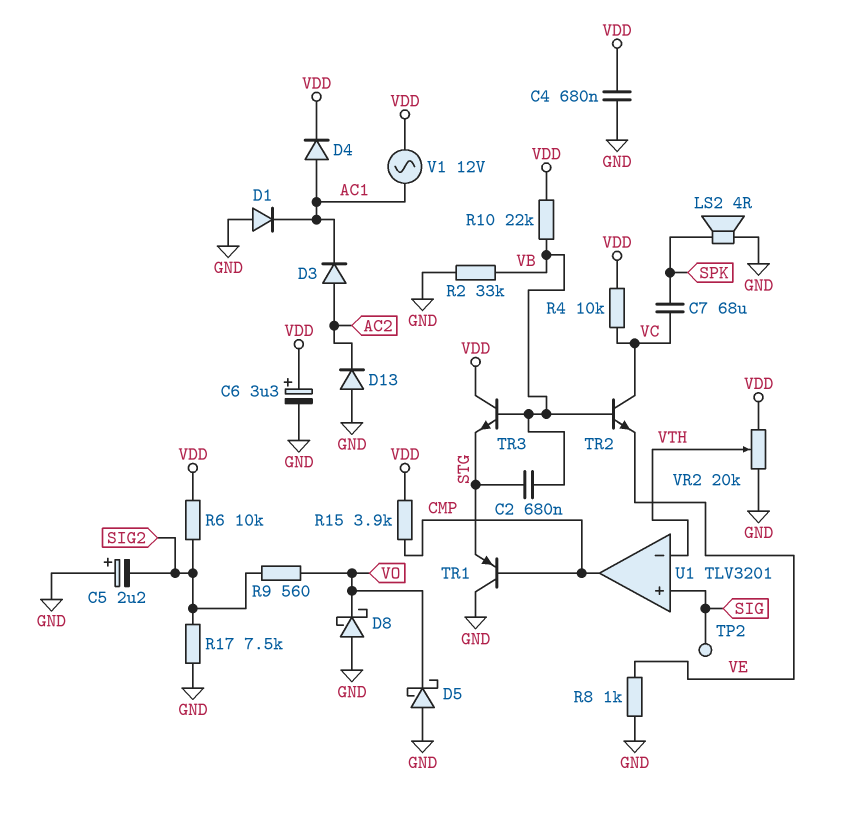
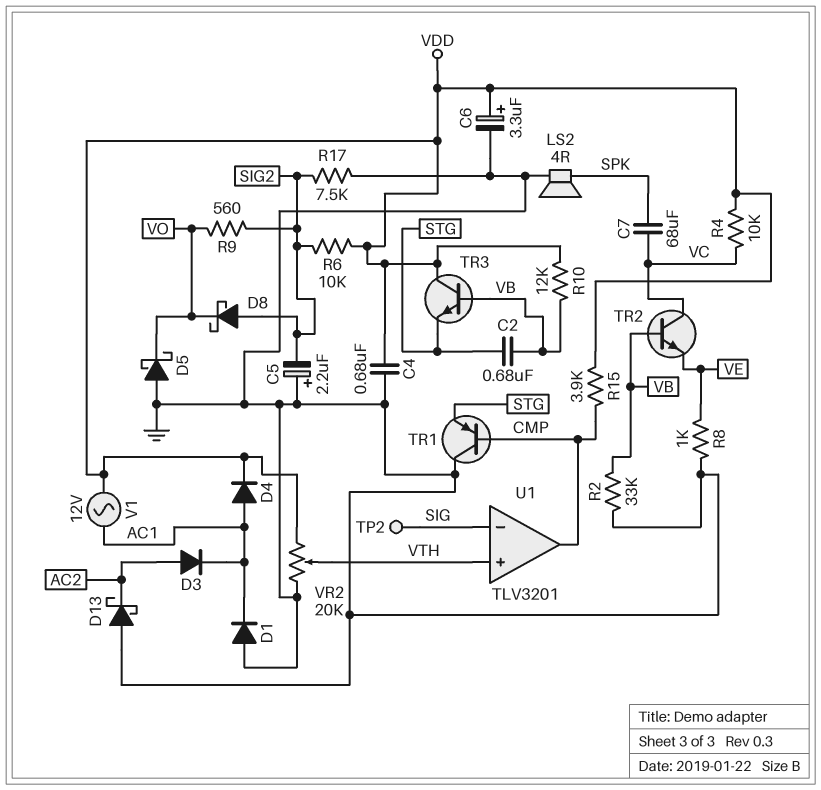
D8: schottky (A GND, K VO) -> schottky (A SIG2, K VO)
D13: diode (A GND, K AC2) -> schottky (A GND, K AC2)
R10: 22k (VB, VDD) -> 12k (VB, VDD)
U1 pin in+: SIG -> VTH
U1 pin in-: VTH -> SIG

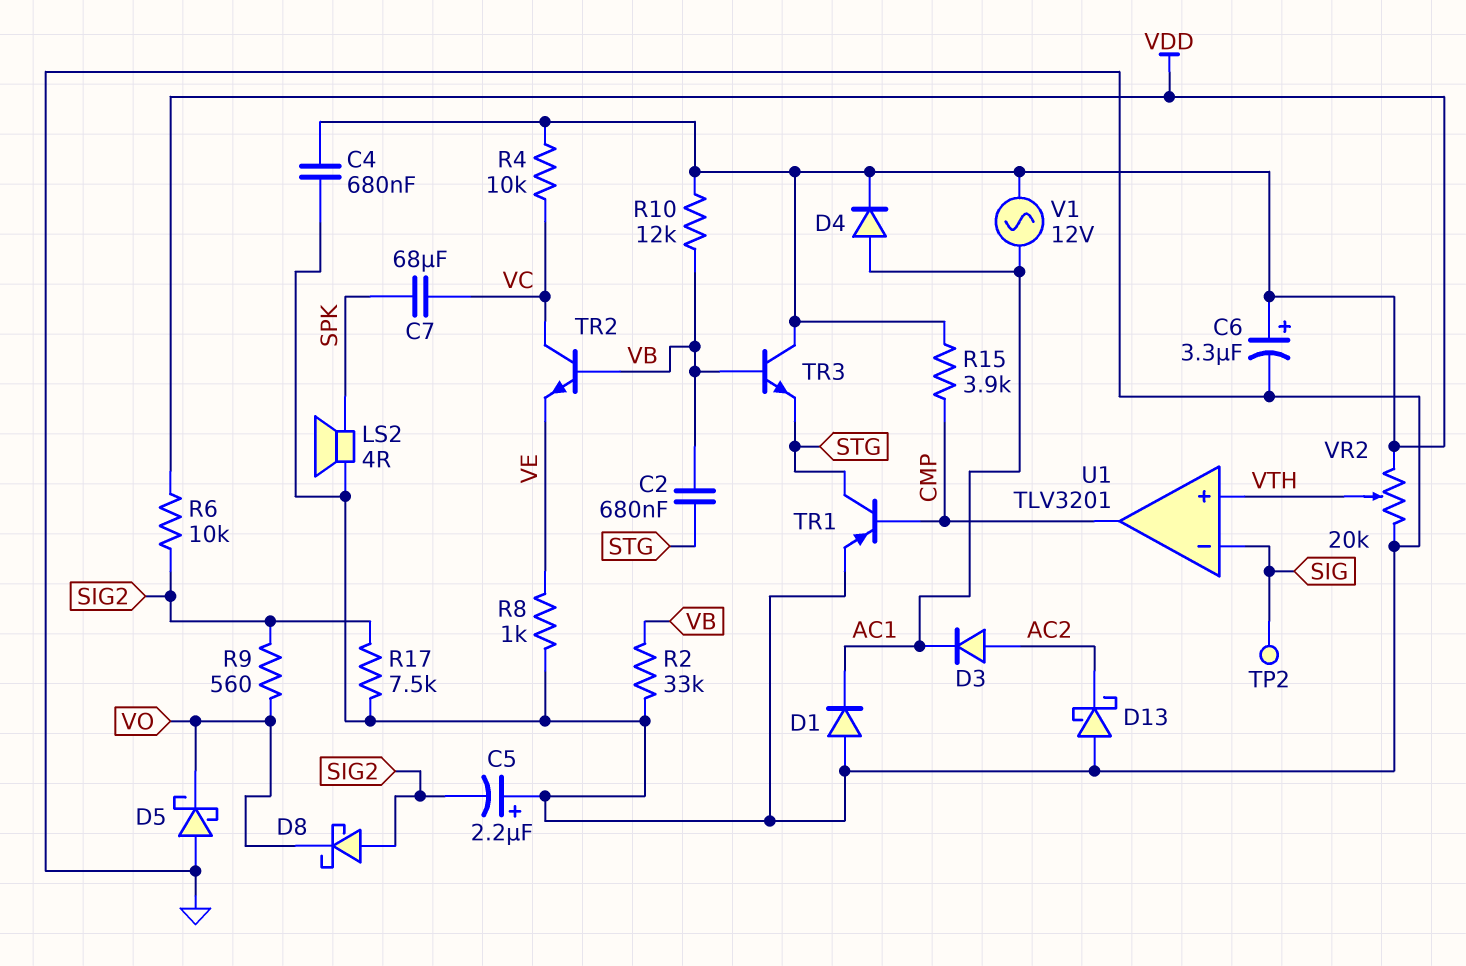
TR1: PNP (B CMP, C GND, E STG) -> PNP (B CMP, C STG, E GND)

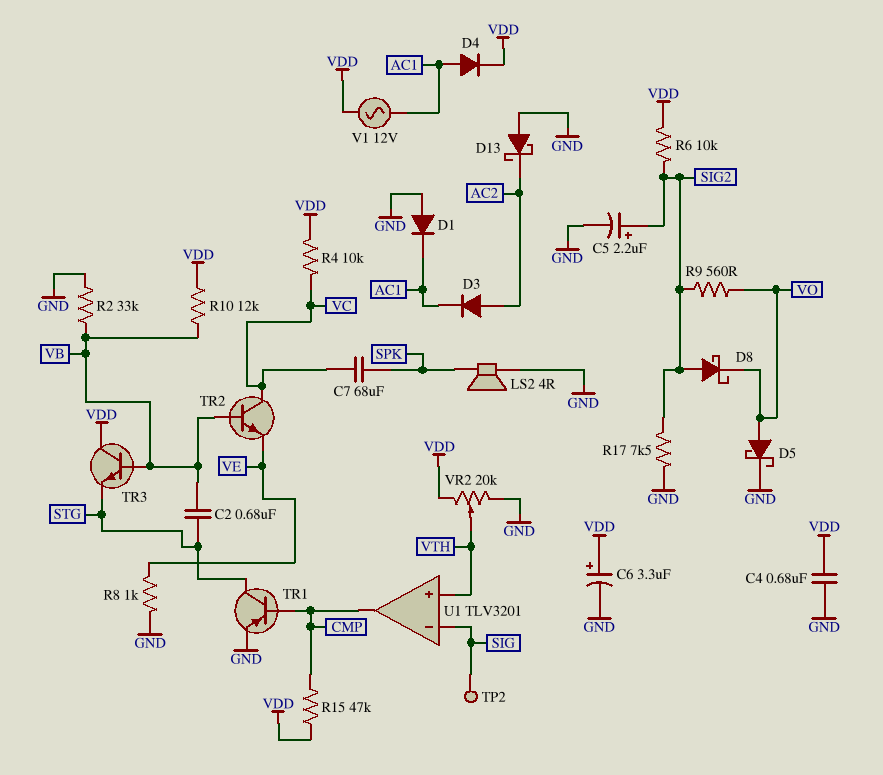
C5: 2.2uF (plus GND, minus SIG2) -> 2.2uF (plus SIG2, minus GND)
D5: schottky (A GND, K VO) -> schottky (A VO, K GND)
R15: 3.9k (CMP, VDD) -> 47k (CMP, VDD)

